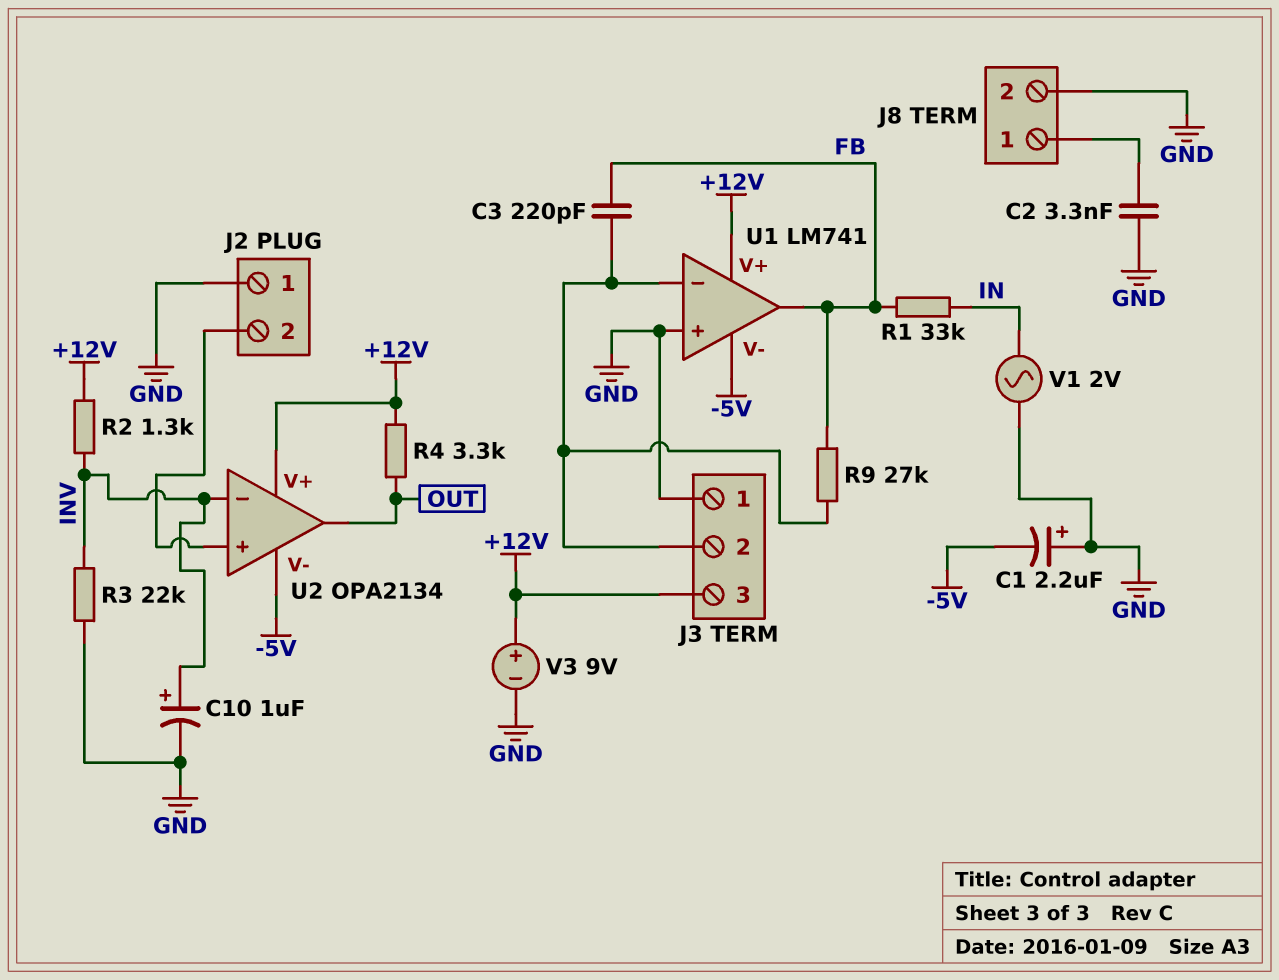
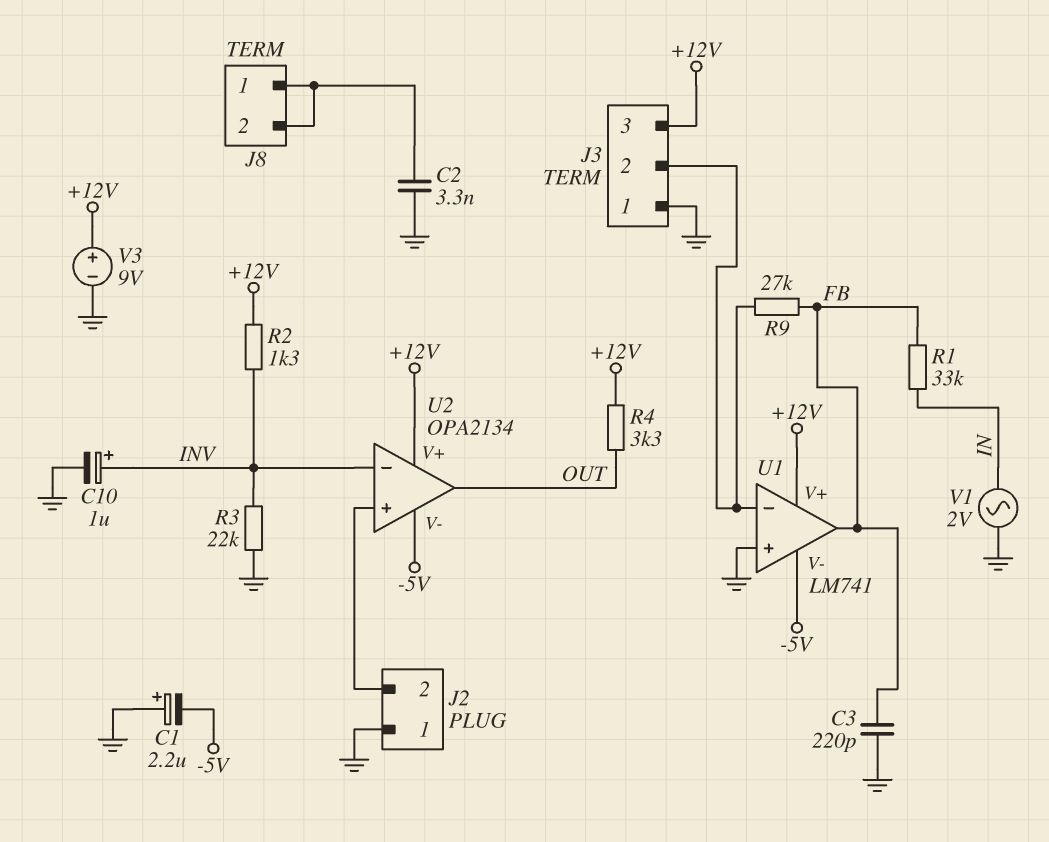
C3: 220pF (FB, J3/2) -> 220pF (FB, GND)
J8 pin 2: GND -> J8/1

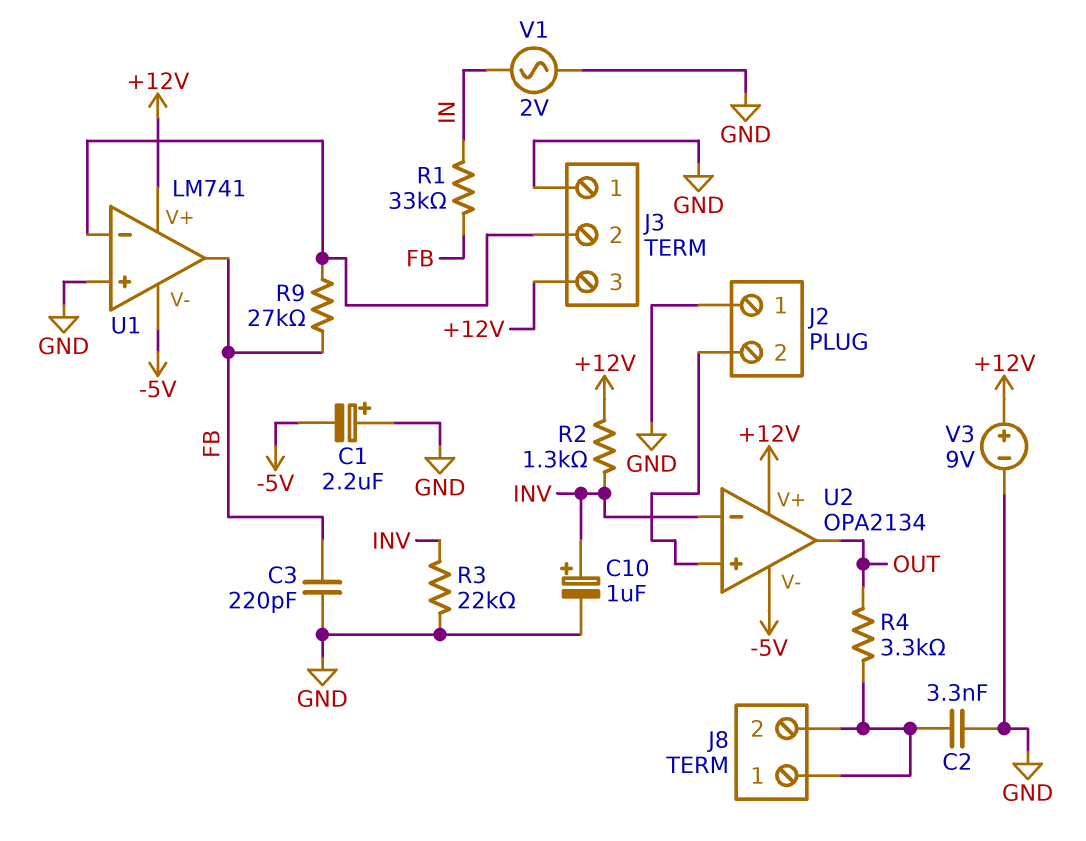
R4: 3.3k (+12V, OUT) -> 3.3k (J8/1, OUT)

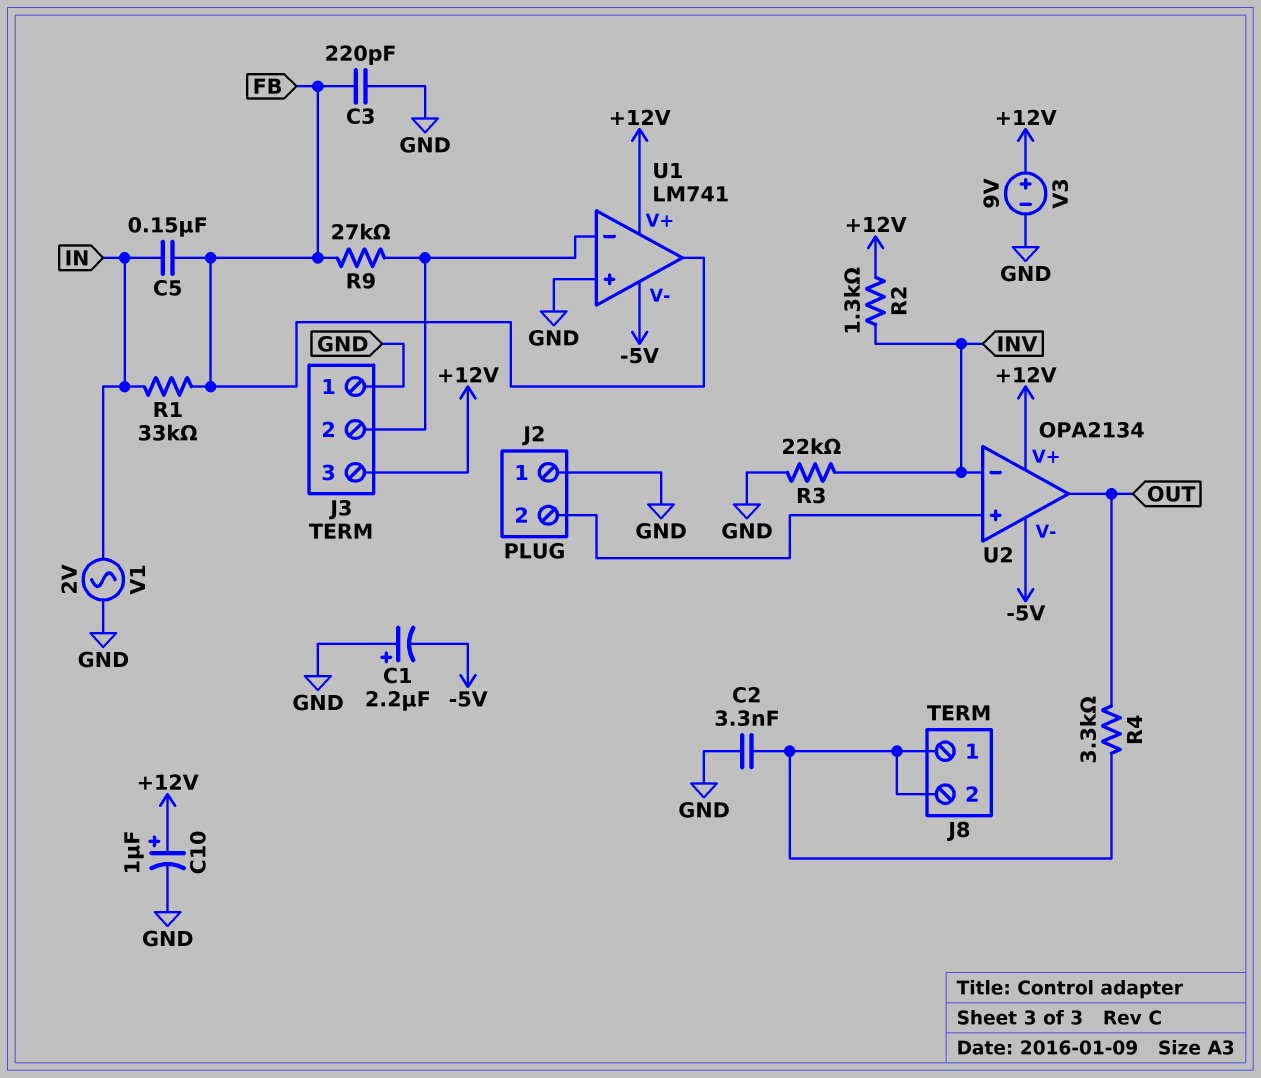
C5: none -> 150nF (FB, IN)
C10: 1uF (plus INV, minus GND) -> 1uF (plus +12V, minus GND)

